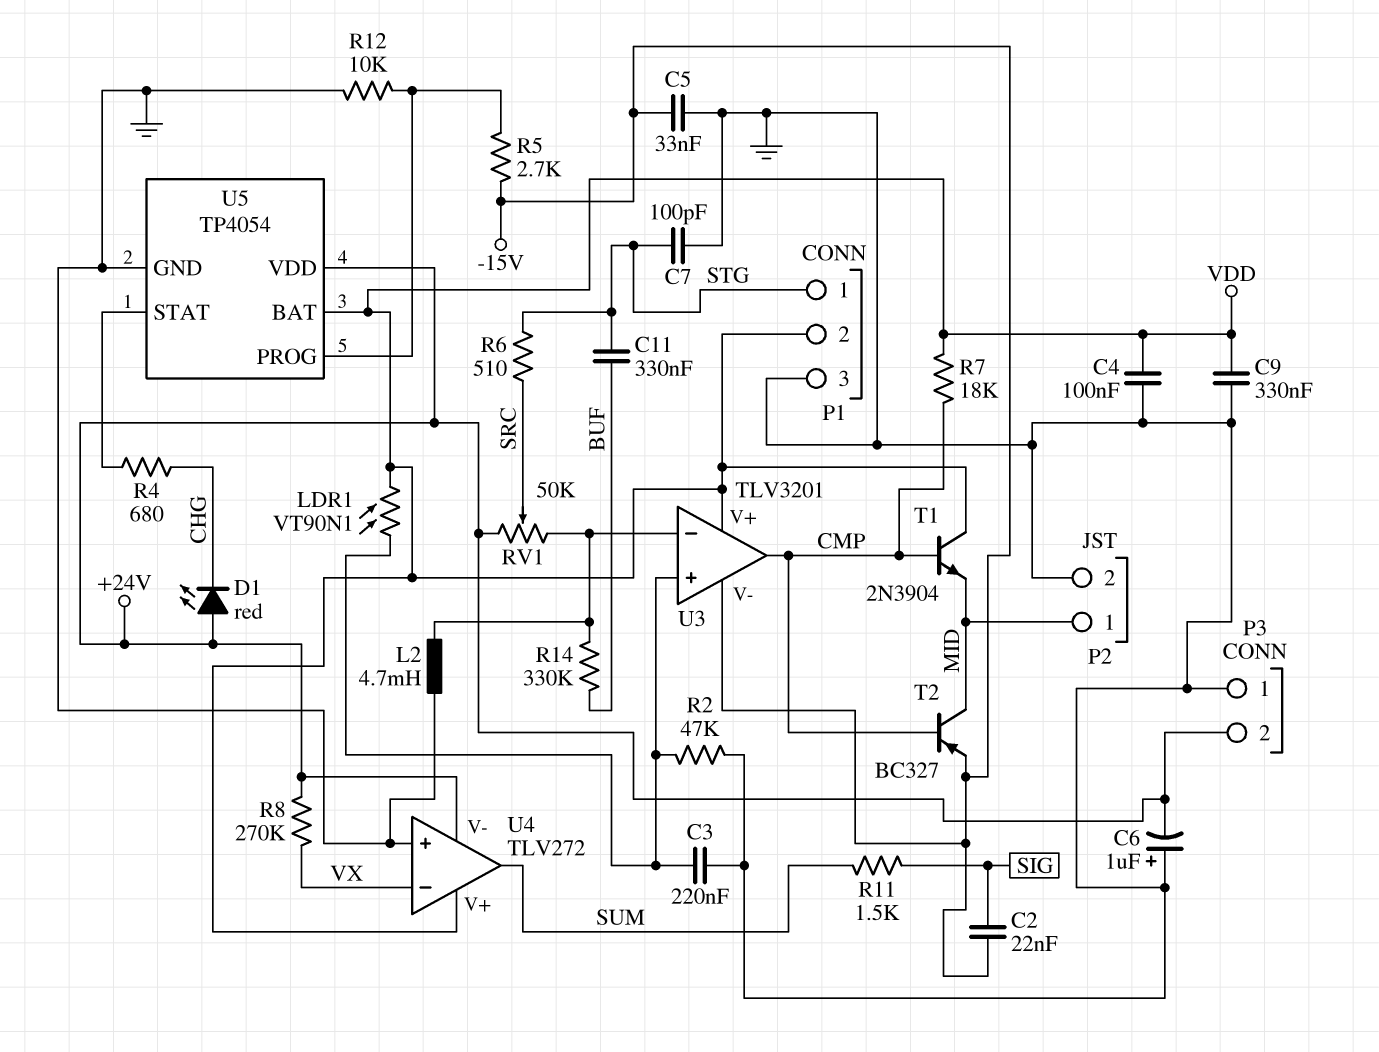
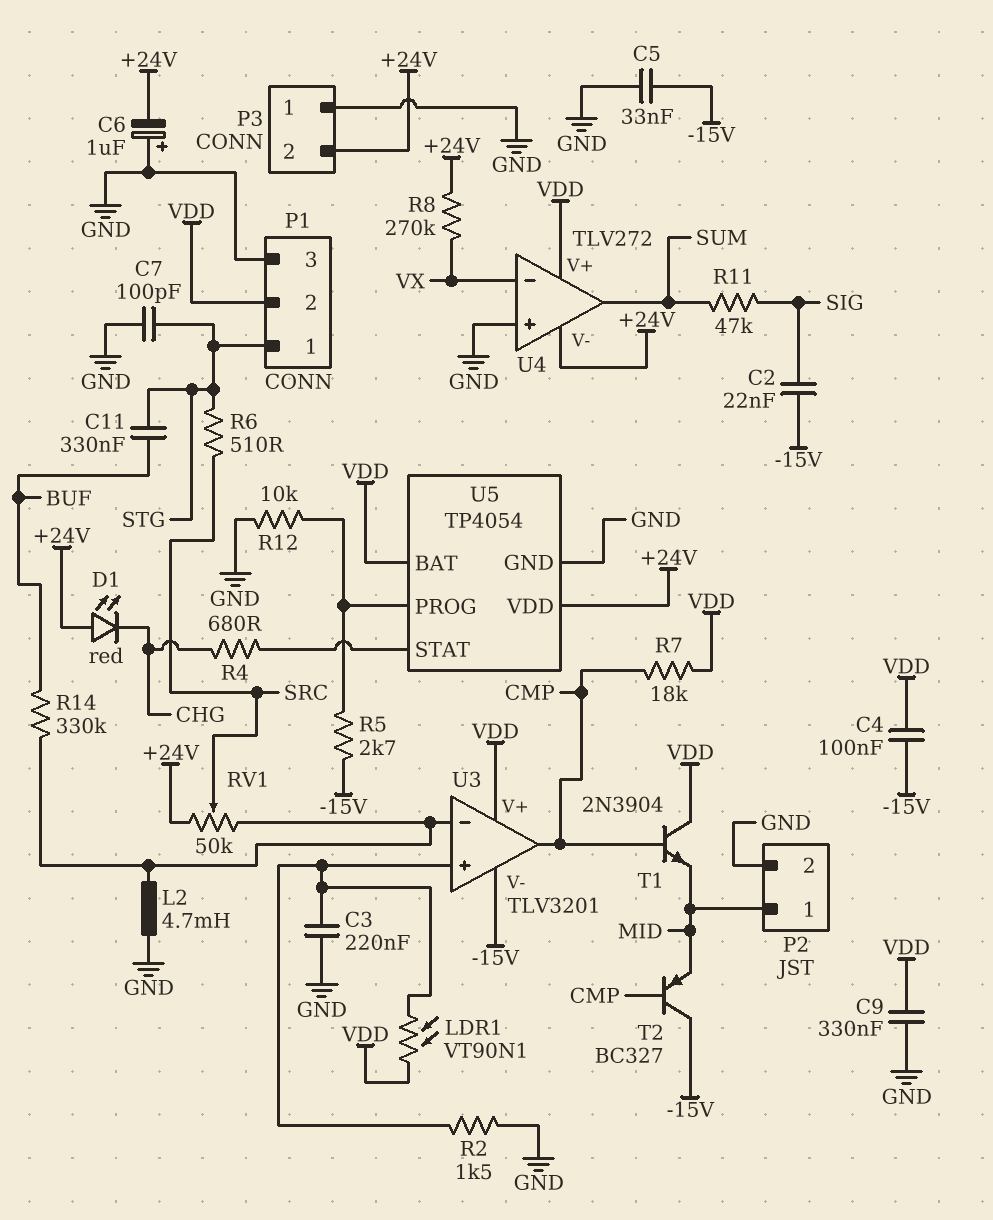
C4: 100nF (GND, VDD) -> 100nF (-15V, VDD)
R2: 47k (GND, U3/in+) -> 1.5k (GND, U3/in+)
R11: 1.5k (SIG, SUM) -> 47k (SIG, SUM)
T2: PNP BC327 (B CMP, C MID, E -15V) -> PNP BC327 (B CMP, C -15V, E MID)

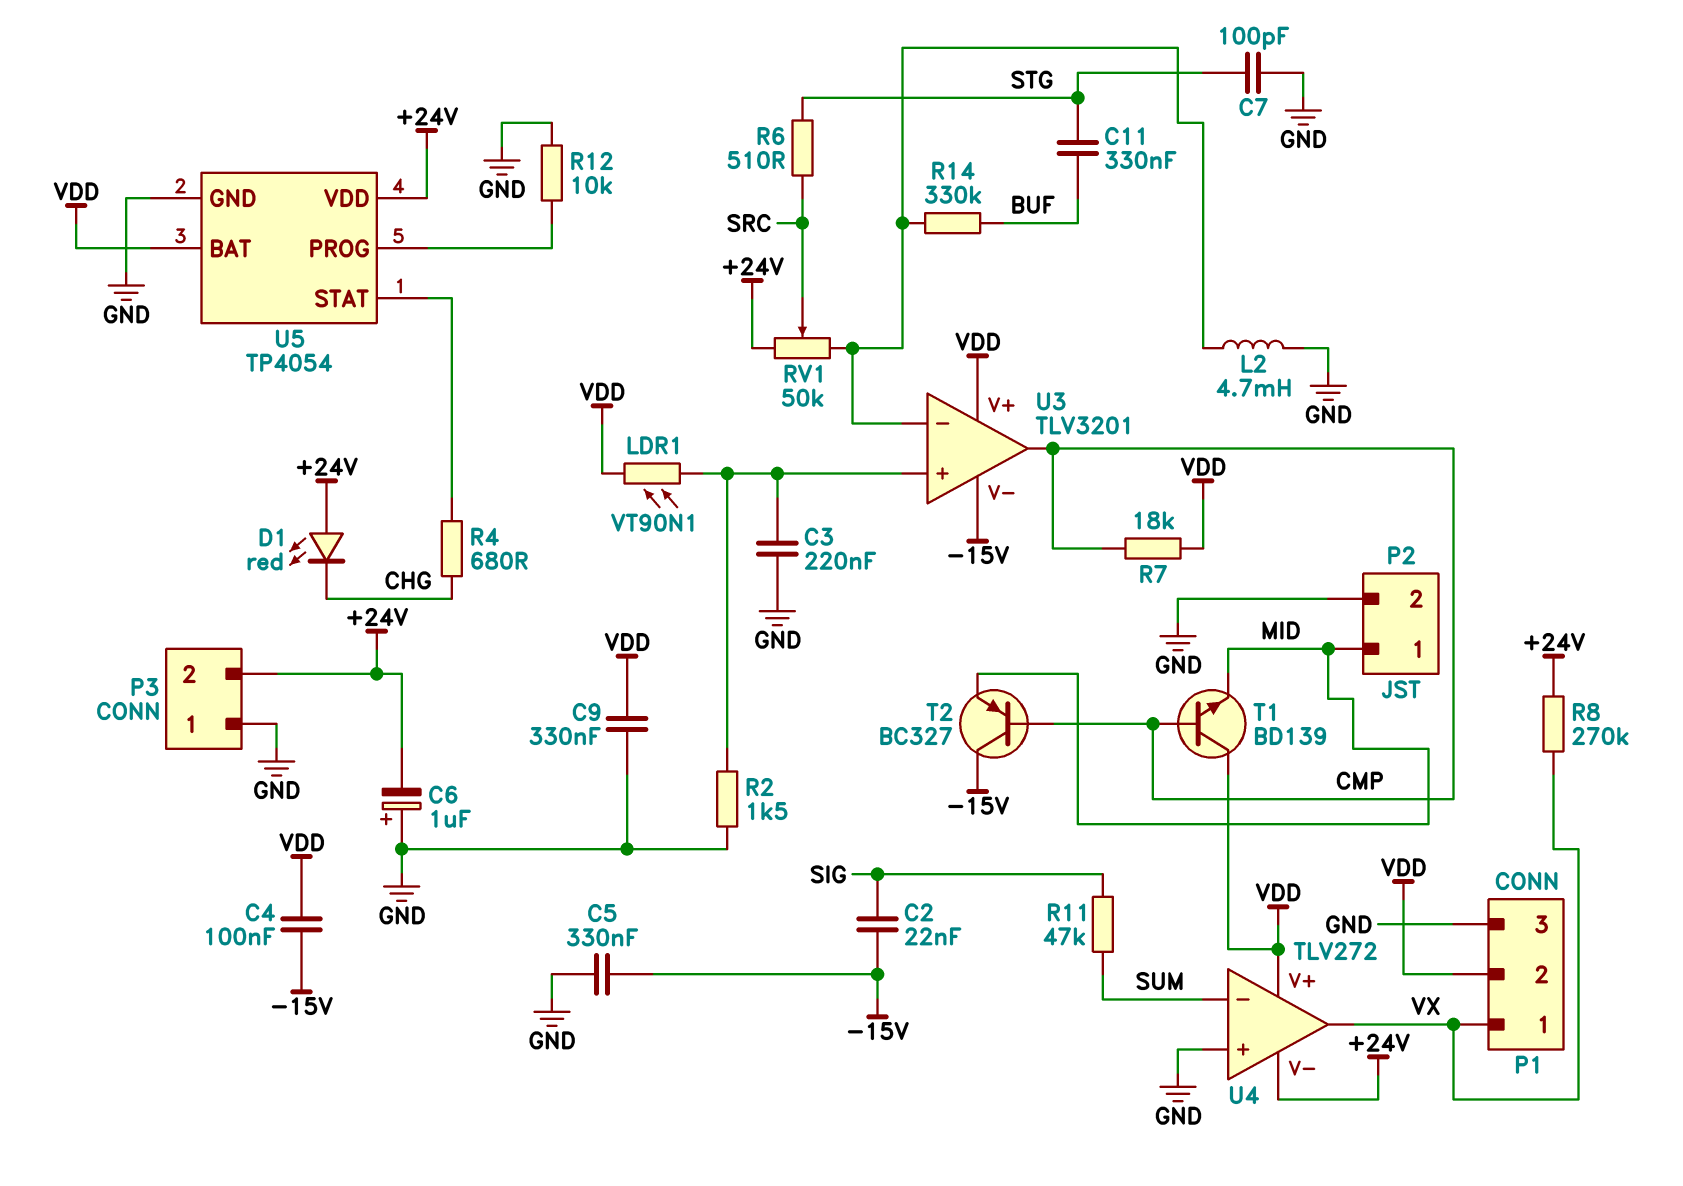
C5: 33nF (-15V, GND) -> 330nF (-15V, GND)
P1 pin 1: STG -> VX
R5: 2.7k (-15V, U5/PROG) -> none
T1: NPN 2N3904 (B CMP, C VDD, E MID) -> NPN BD139 (B CMP, C VDD, E MID)
U4 pin in-: VX -> SUM
U4 pin out: SUM -> VX

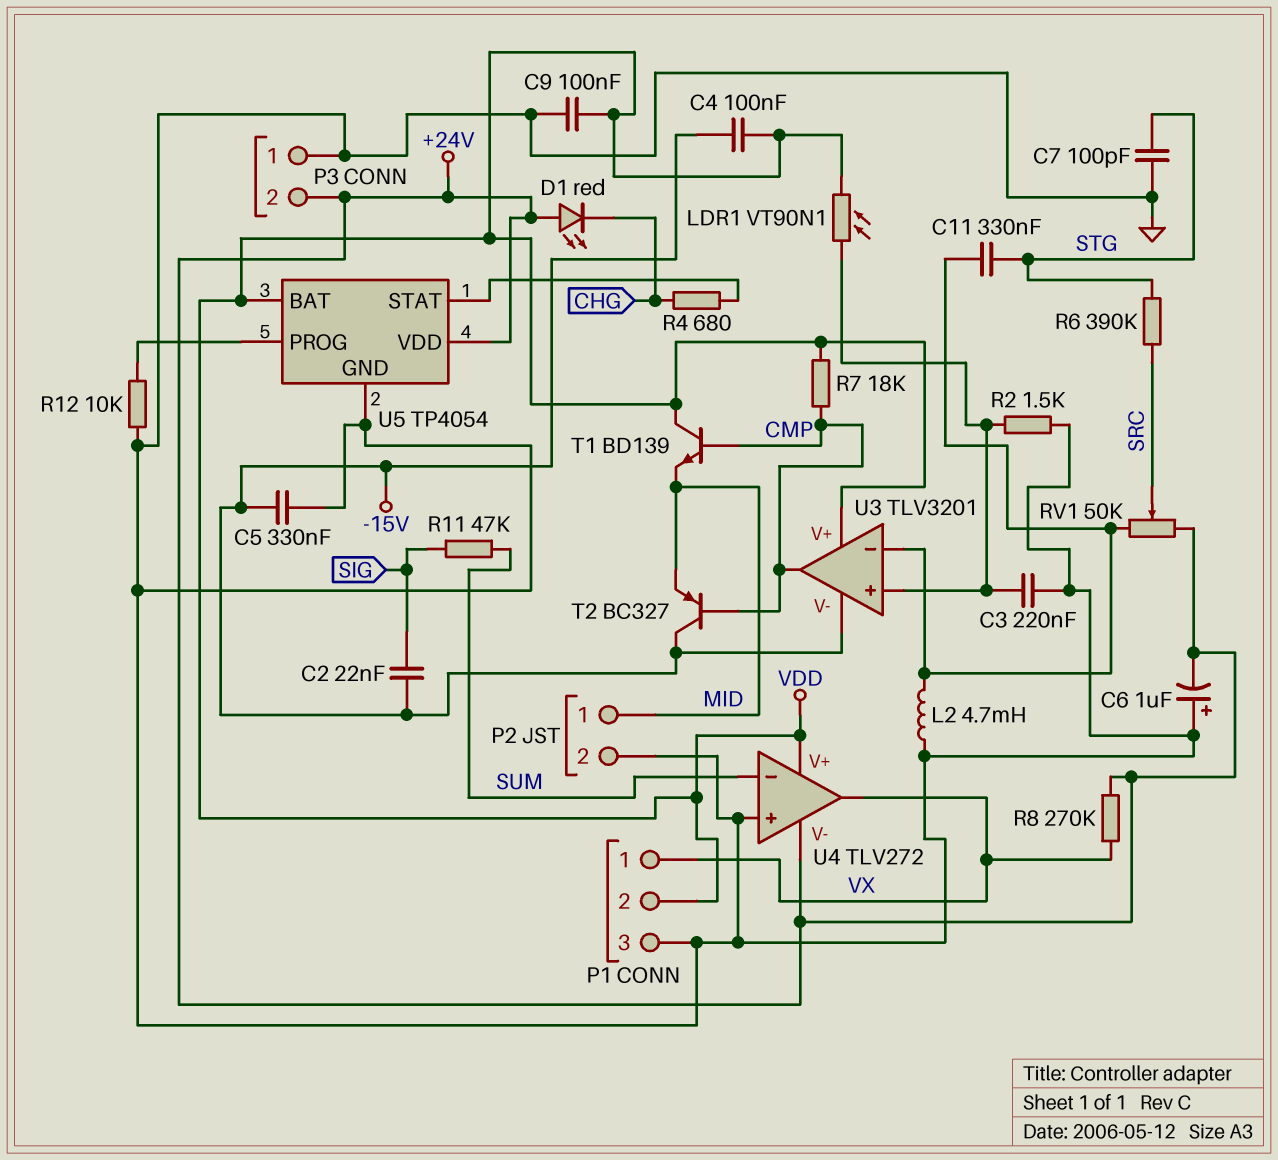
C9: 330nF (GND, VDD) -> 100nF (GND, VDD)
C11: 330nF (BUF, STG) -> 330nF (STG, U3/in-)
R6: 510 (SRC, STG) -> 390k (SRC, STG)
R14: 330k (BUF, U3/in-) -> none

